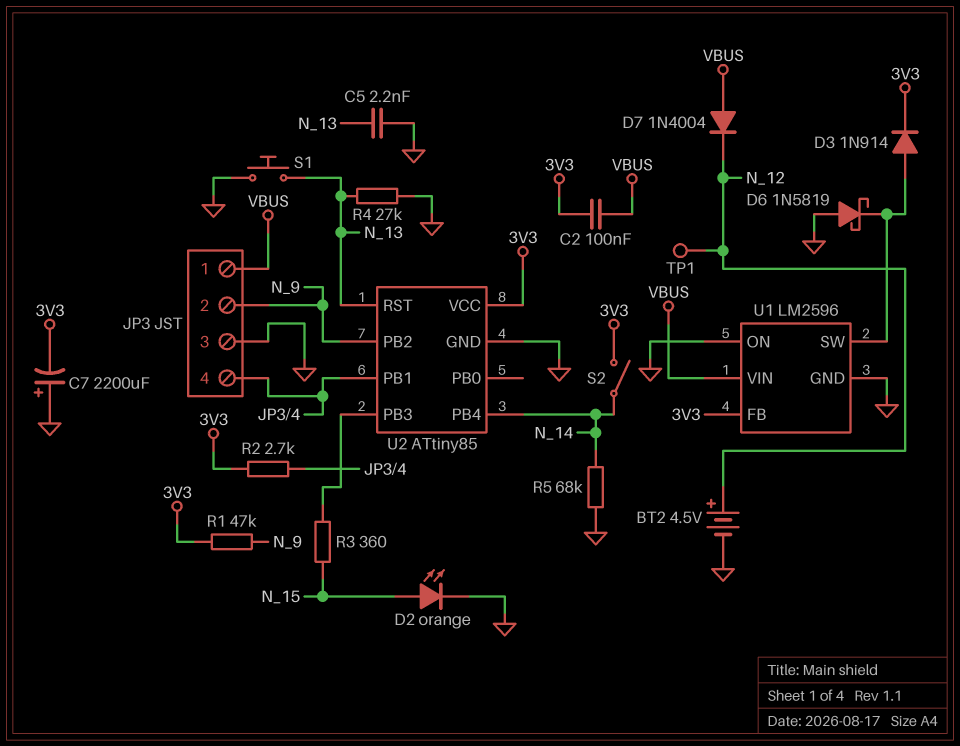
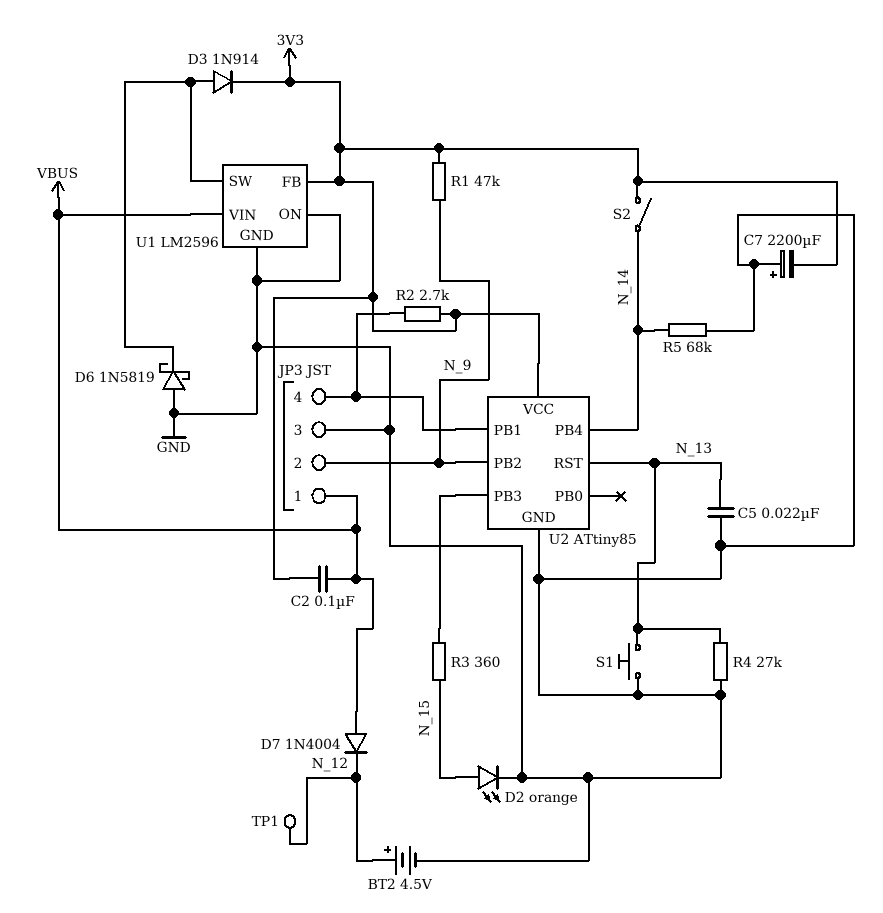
C5: 2.2nF (GND, N_13) -> 22nF (GND, N_13)

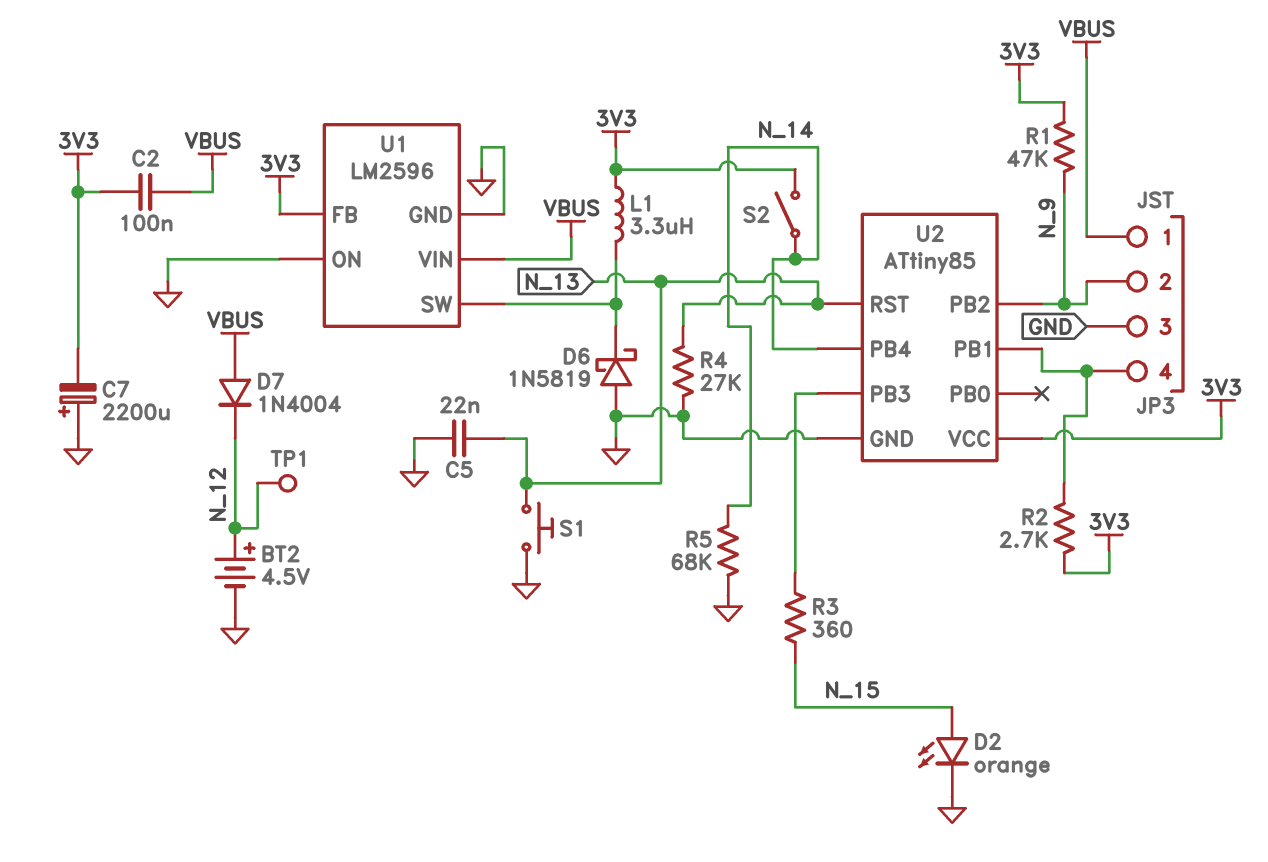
D3: diode 1N914 (A U1/SW, K 3V3) -> none
L1: none -> 3.3uH (3V3, U1/SW)

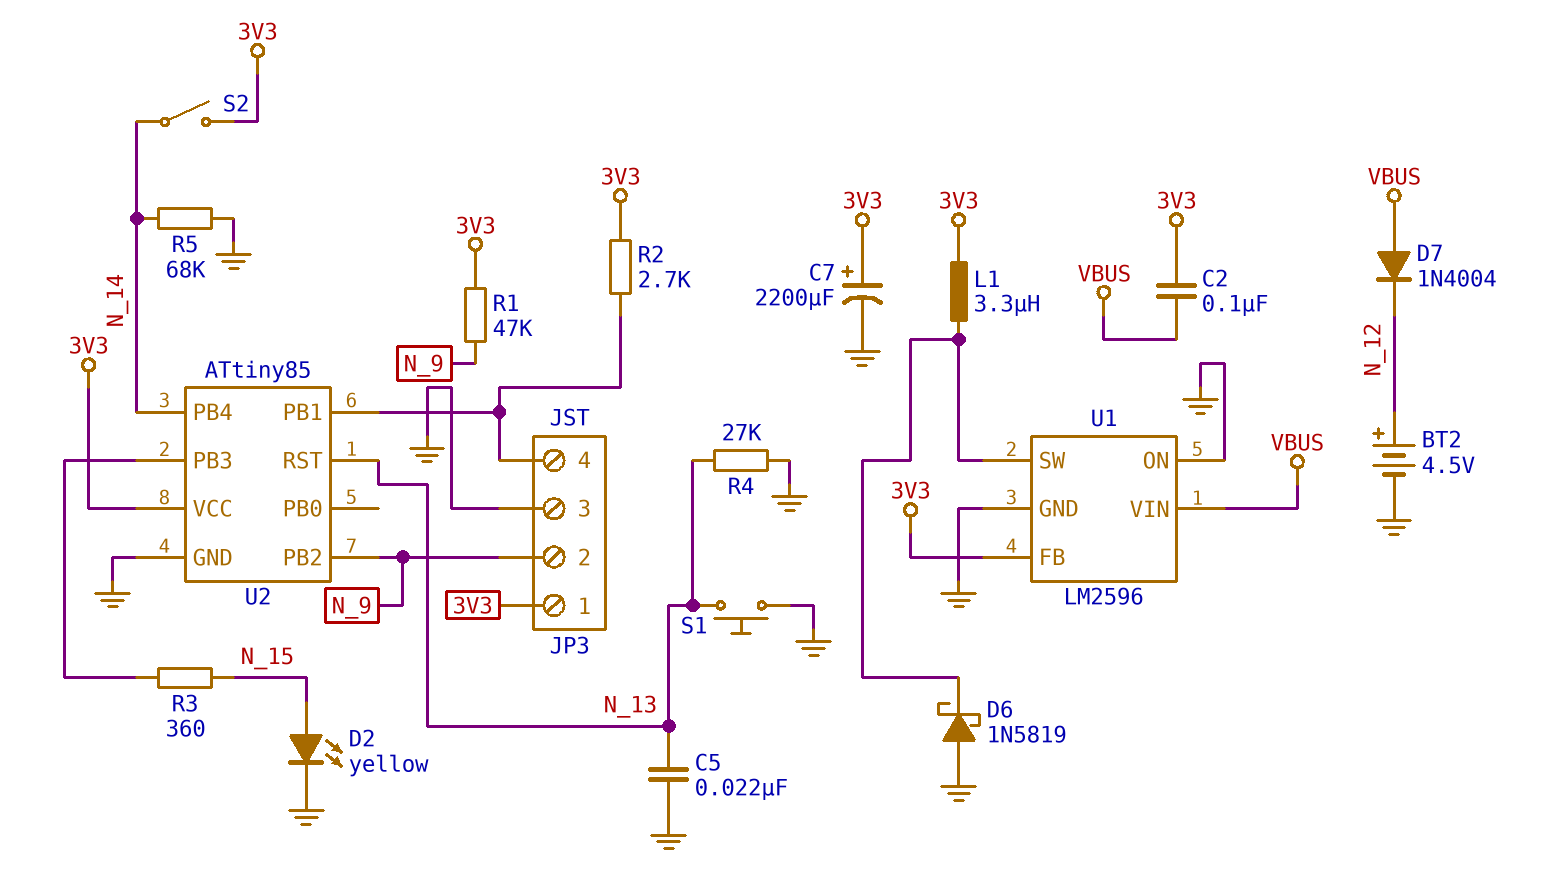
C7: 2200uF (plus GND, minus 3V3) -> 2200uF (plus 3V3, minus GND)
D2: LED orange (A N_15, K GND) -> LED yellow (A N_15, K GND)
JP3 pin 1: VBUS -> 3V3
TP1: test point (N_12) -> none

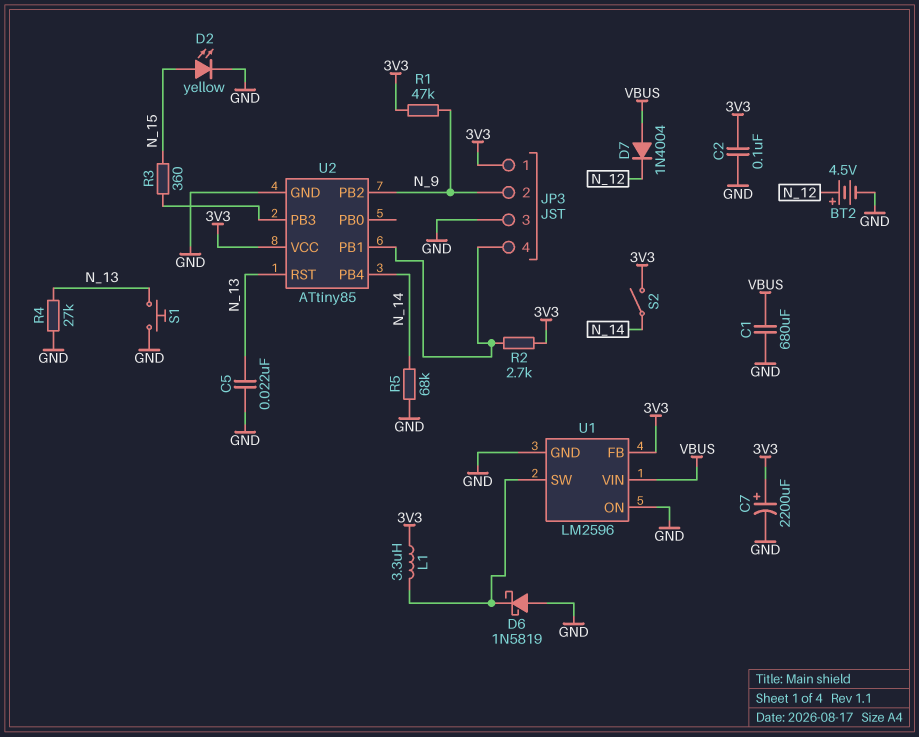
C1: none -> 680uF (GND, VBUS)
C2: 100nF (3V3, VBUS) -> 100nF (3V3, GND)

